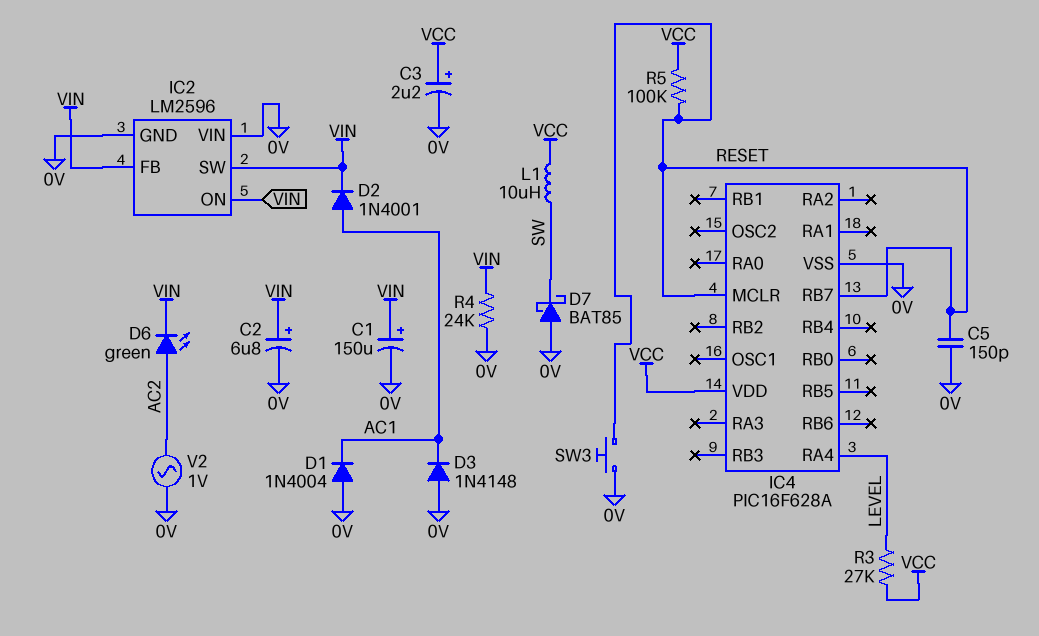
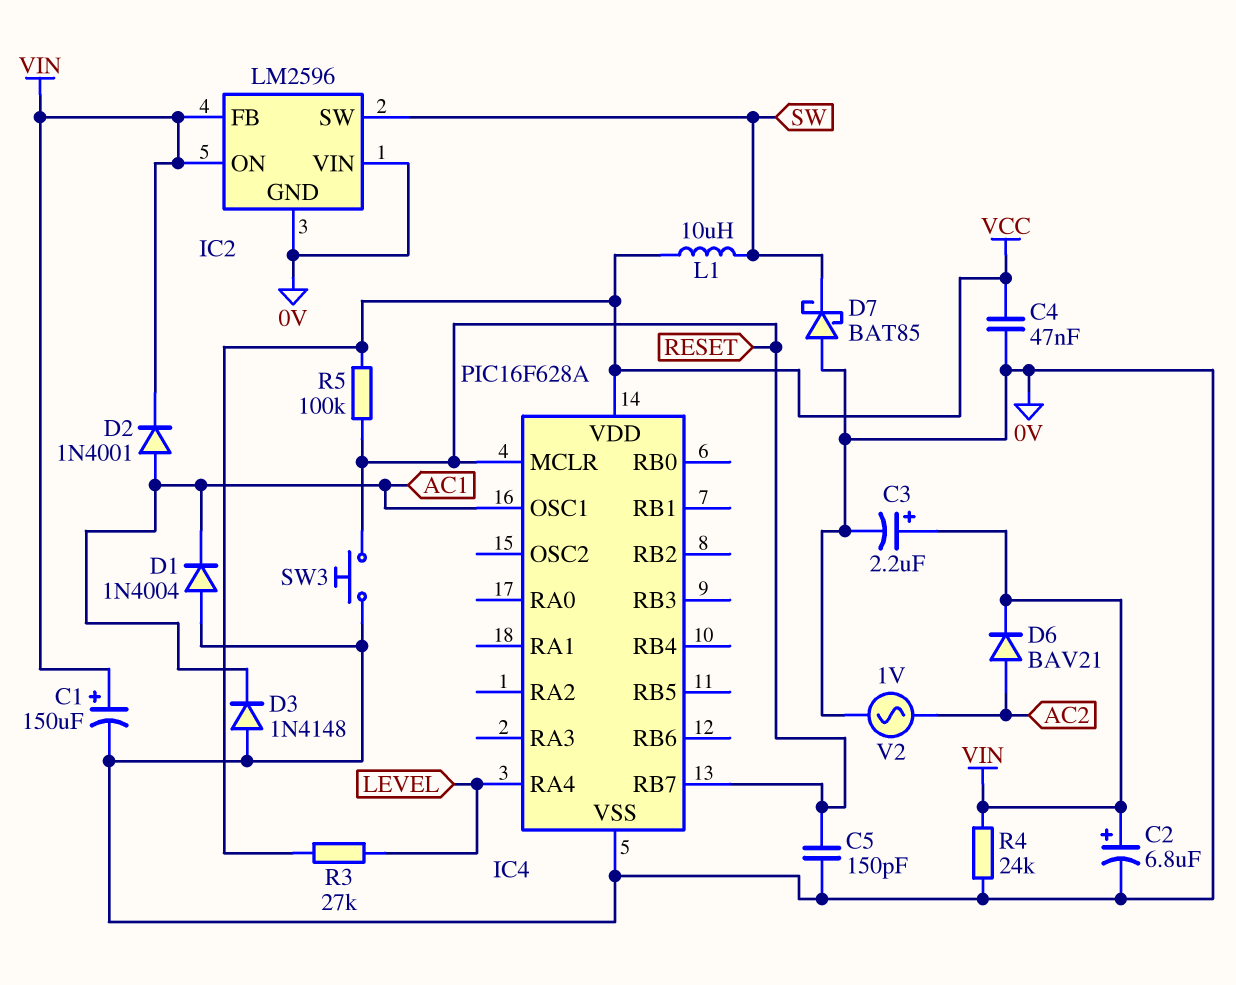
C3: 2.2uF (plus VCC, minus 0V) -> 2.2uF (plus VIN, minus 0V)
C4: none -> 47nF (0V, VCC)
D6: LED green (A AC2, K VIN) -> diode BAV21 (A AC2, K VIN)
IC2 pin SW: VIN -> SW
IC4 pin OSC1: none -> AC1

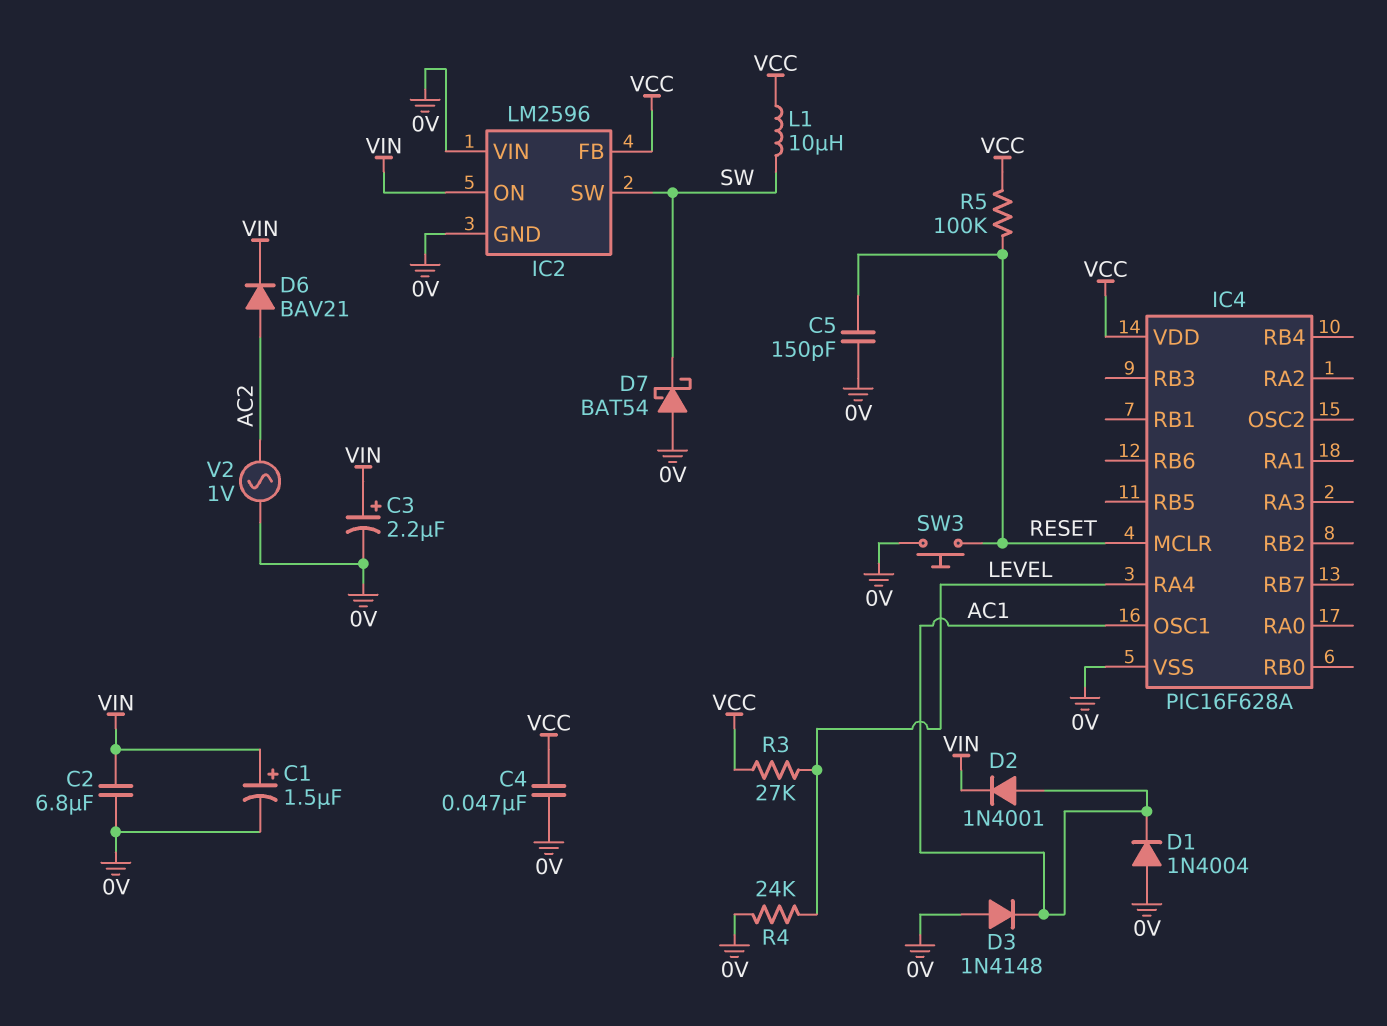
C1: 150uF (plus VIN, minus 0V) -> 1.5uF (plus VIN, minus 0V)
C2: 6.8uF (plus VIN, minus 0V) -> 6.8uF (0V, VIN)
D7: schottky BAT85 (A 0V, K SW) -> schottky BAT54 (A 0V, K SW)
IC2 pin FB: VIN -> VCC
IC4 pin RB7: RESET -> none
R4: 24k (0V, VIN) -> 24k (0V, LEVEL)

